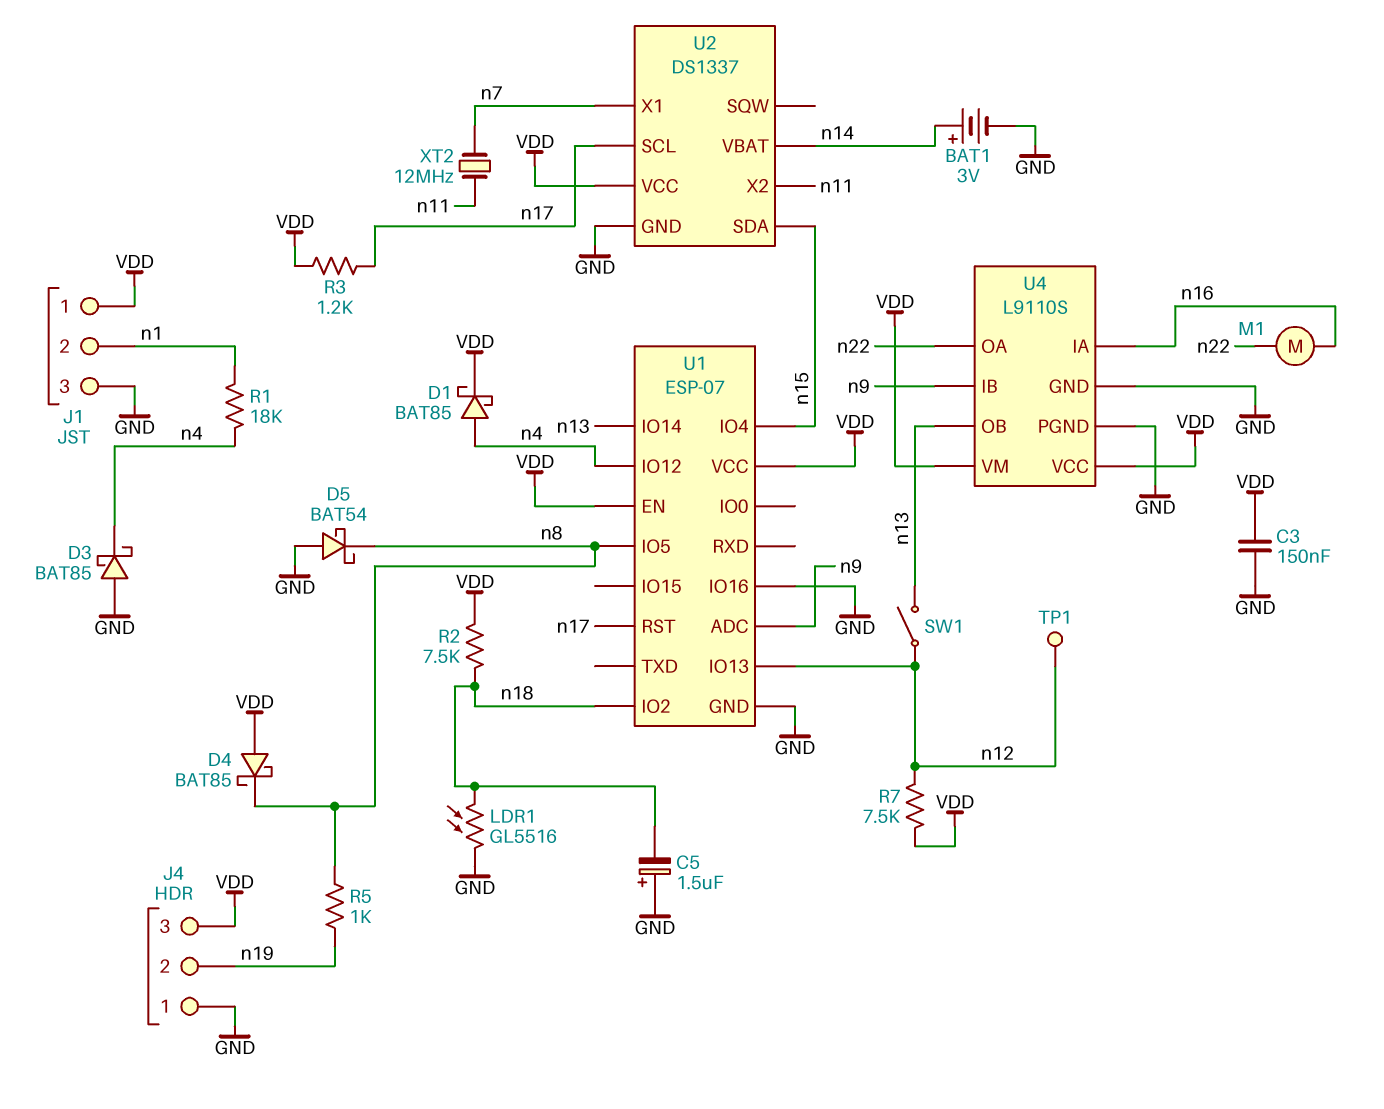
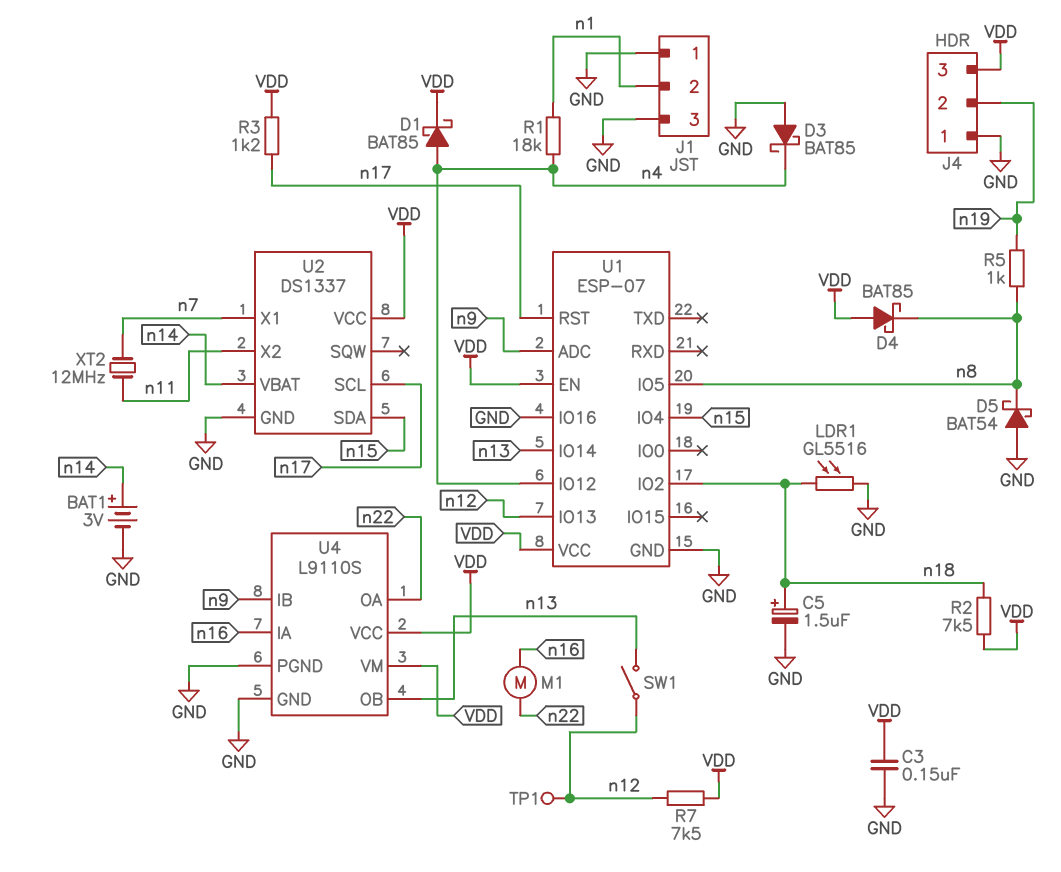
C5: 1.5uF (plus GND, minus n18) -> 1.5uF (plus n18, minus GND)
J1 pin 1: VDD -> GND

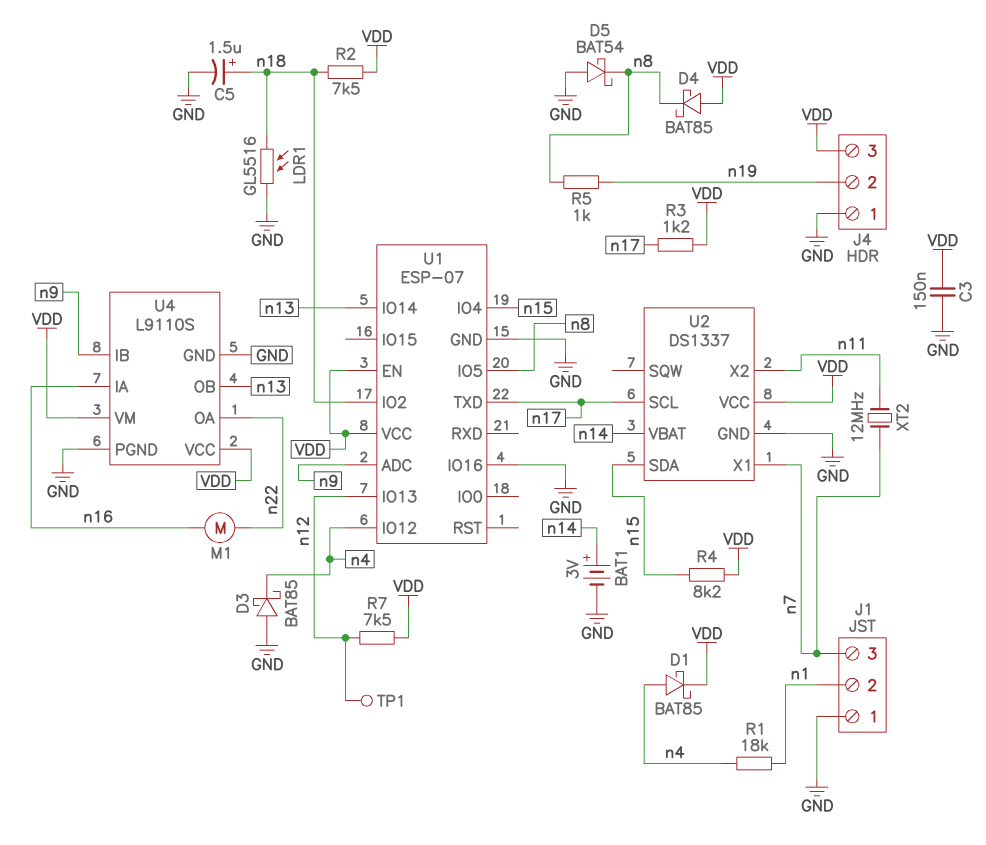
J1 pin 3: GND -> n7
R4: none -> 8.2k (VDD, n15)
SW1: switch (n12, n13) -> none
U1 pin RST: n17 -> none
U1 pin TXD: none -> n17

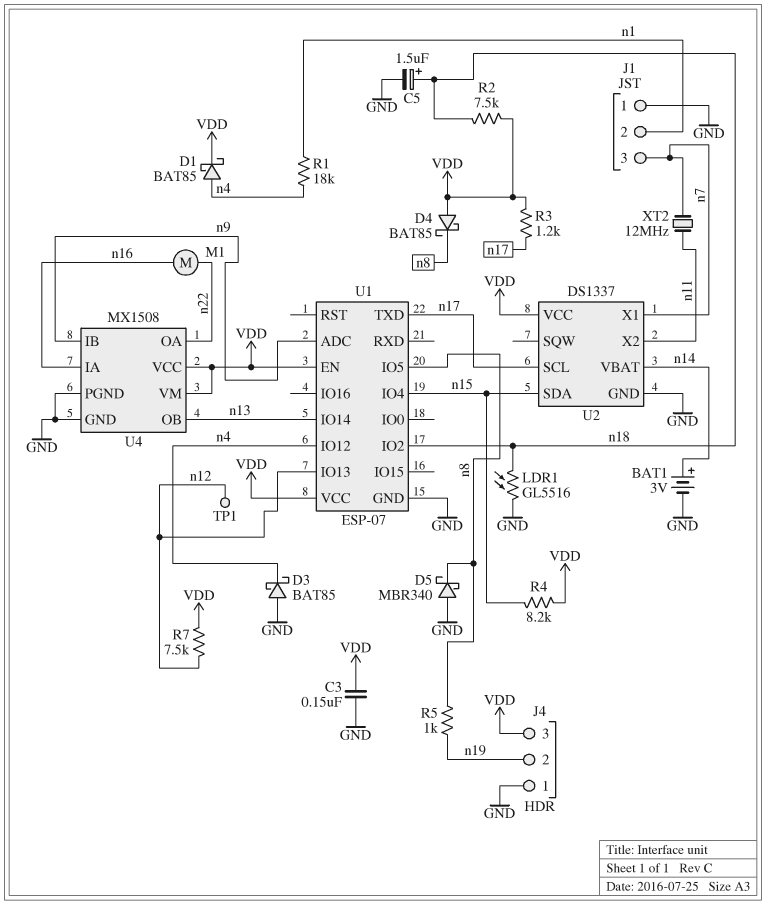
D5: schottky BAT54 (A GND, K n8) -> schottky MBR340 (A GND, K n8)
U1 pin IO16: GND -> none
U4: L9110S -> MX1508

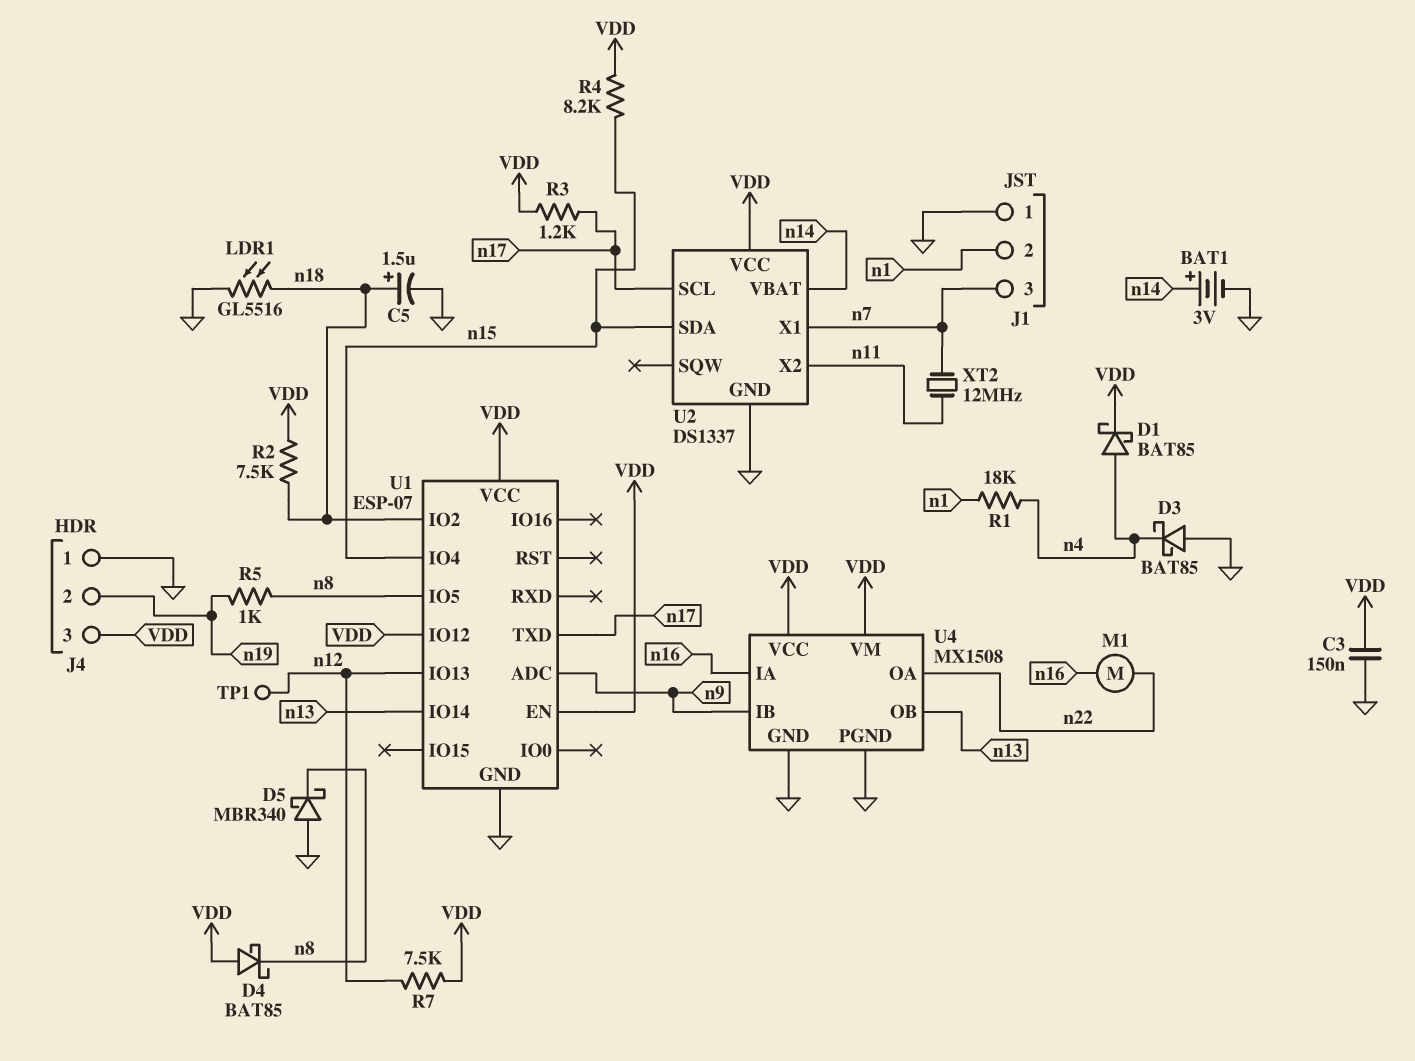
U1 pin IO12: n4 -> VDD

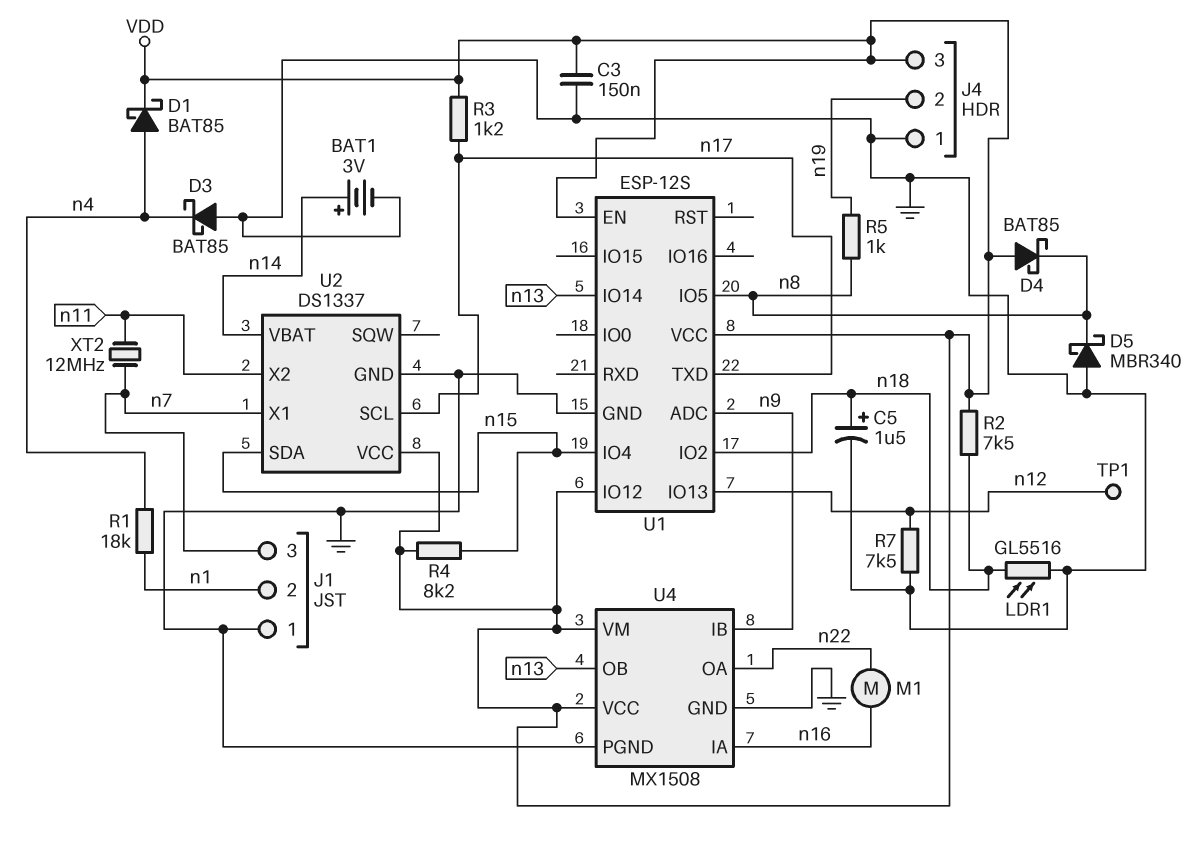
R7: 7.5k (VDD, n12) -> 7.5k (GND, n12)
U1: ESP-07 -> ESP-12S

